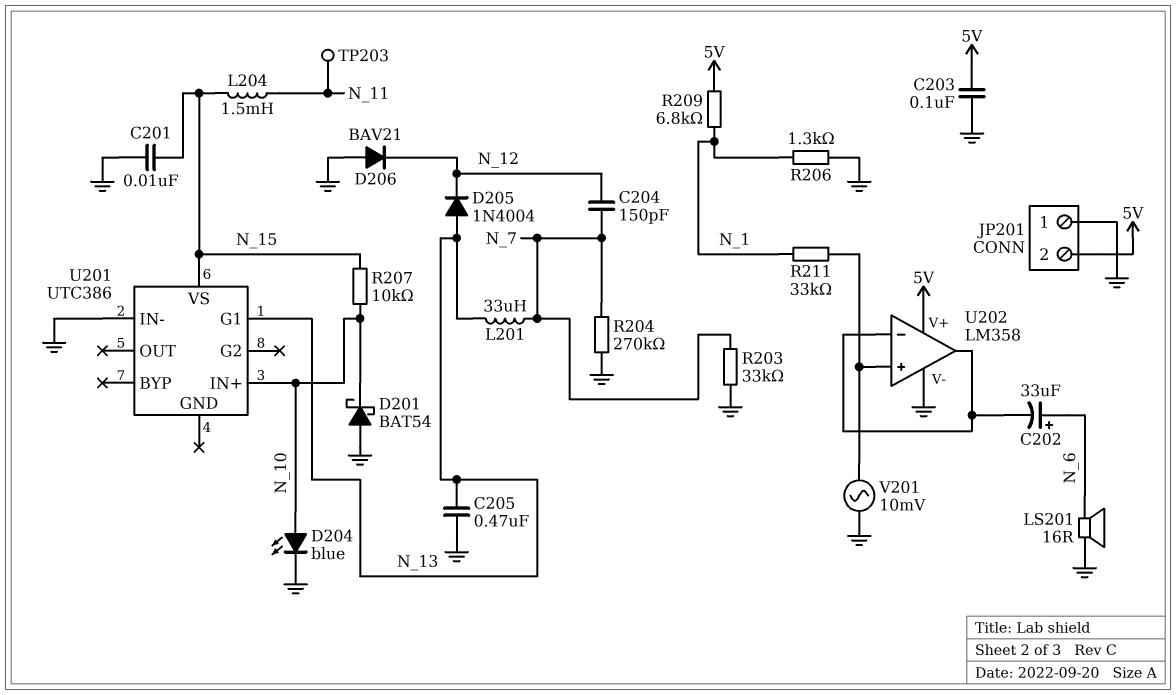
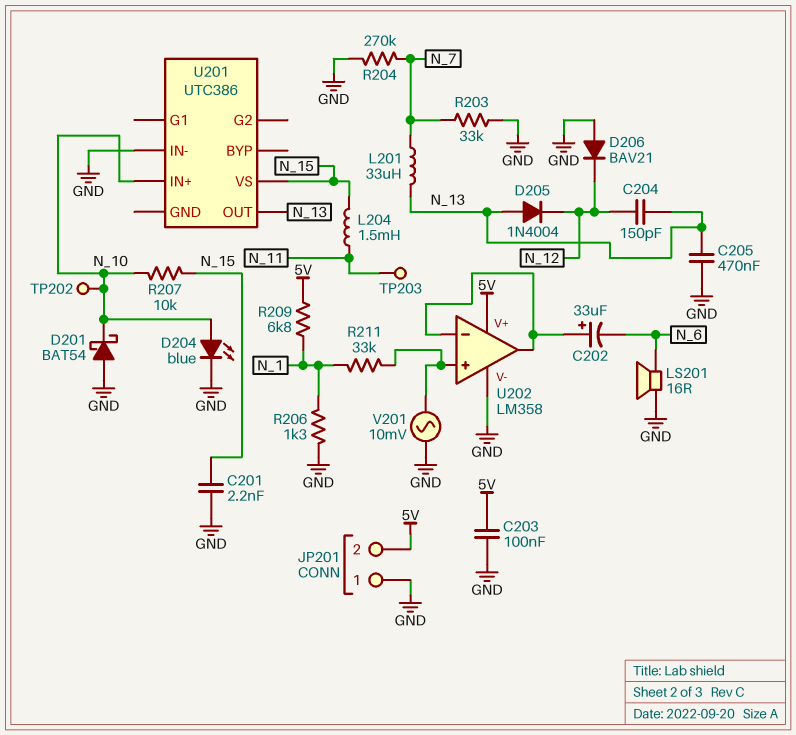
C201: 10nF (GND, N_15) -> 2.2nF (GND, N_15)
C202: 33uF (plus N_6, minus U202/in-) -> 33uF (plus U202/in-, minus N_6)
C204: 150pF (N_7, N_12) -> 150pF (N_12, N_13)
TP202: none -> test point (N_10)
U201 pin G1: N_13 -> none
U201 pin OUT: none -> N_13

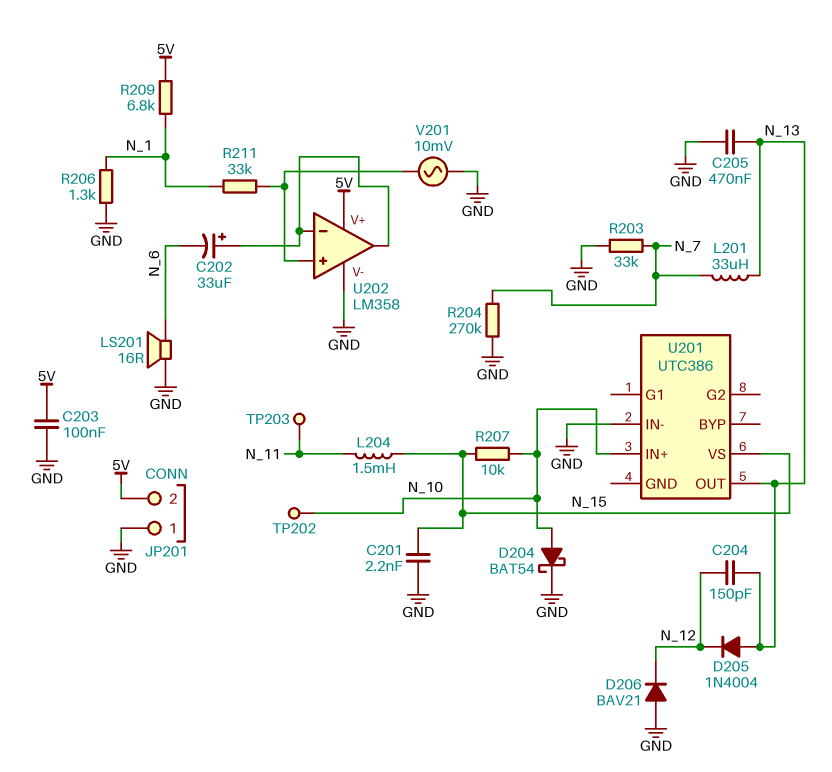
D201: schottky BAT54 (A GND, K N_10) -> none
D204: LED blue (A N_10, K GND) -> schottky BAT54 (A N_10, K GND)

